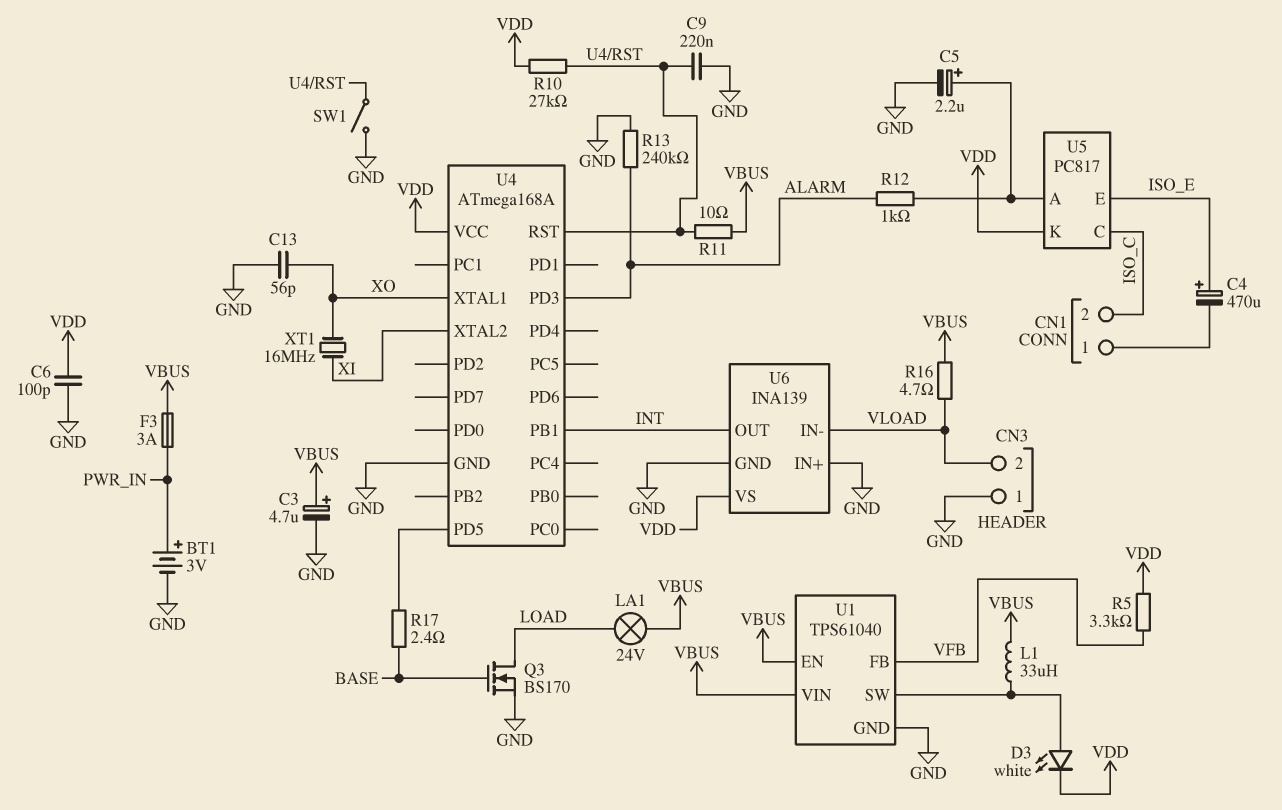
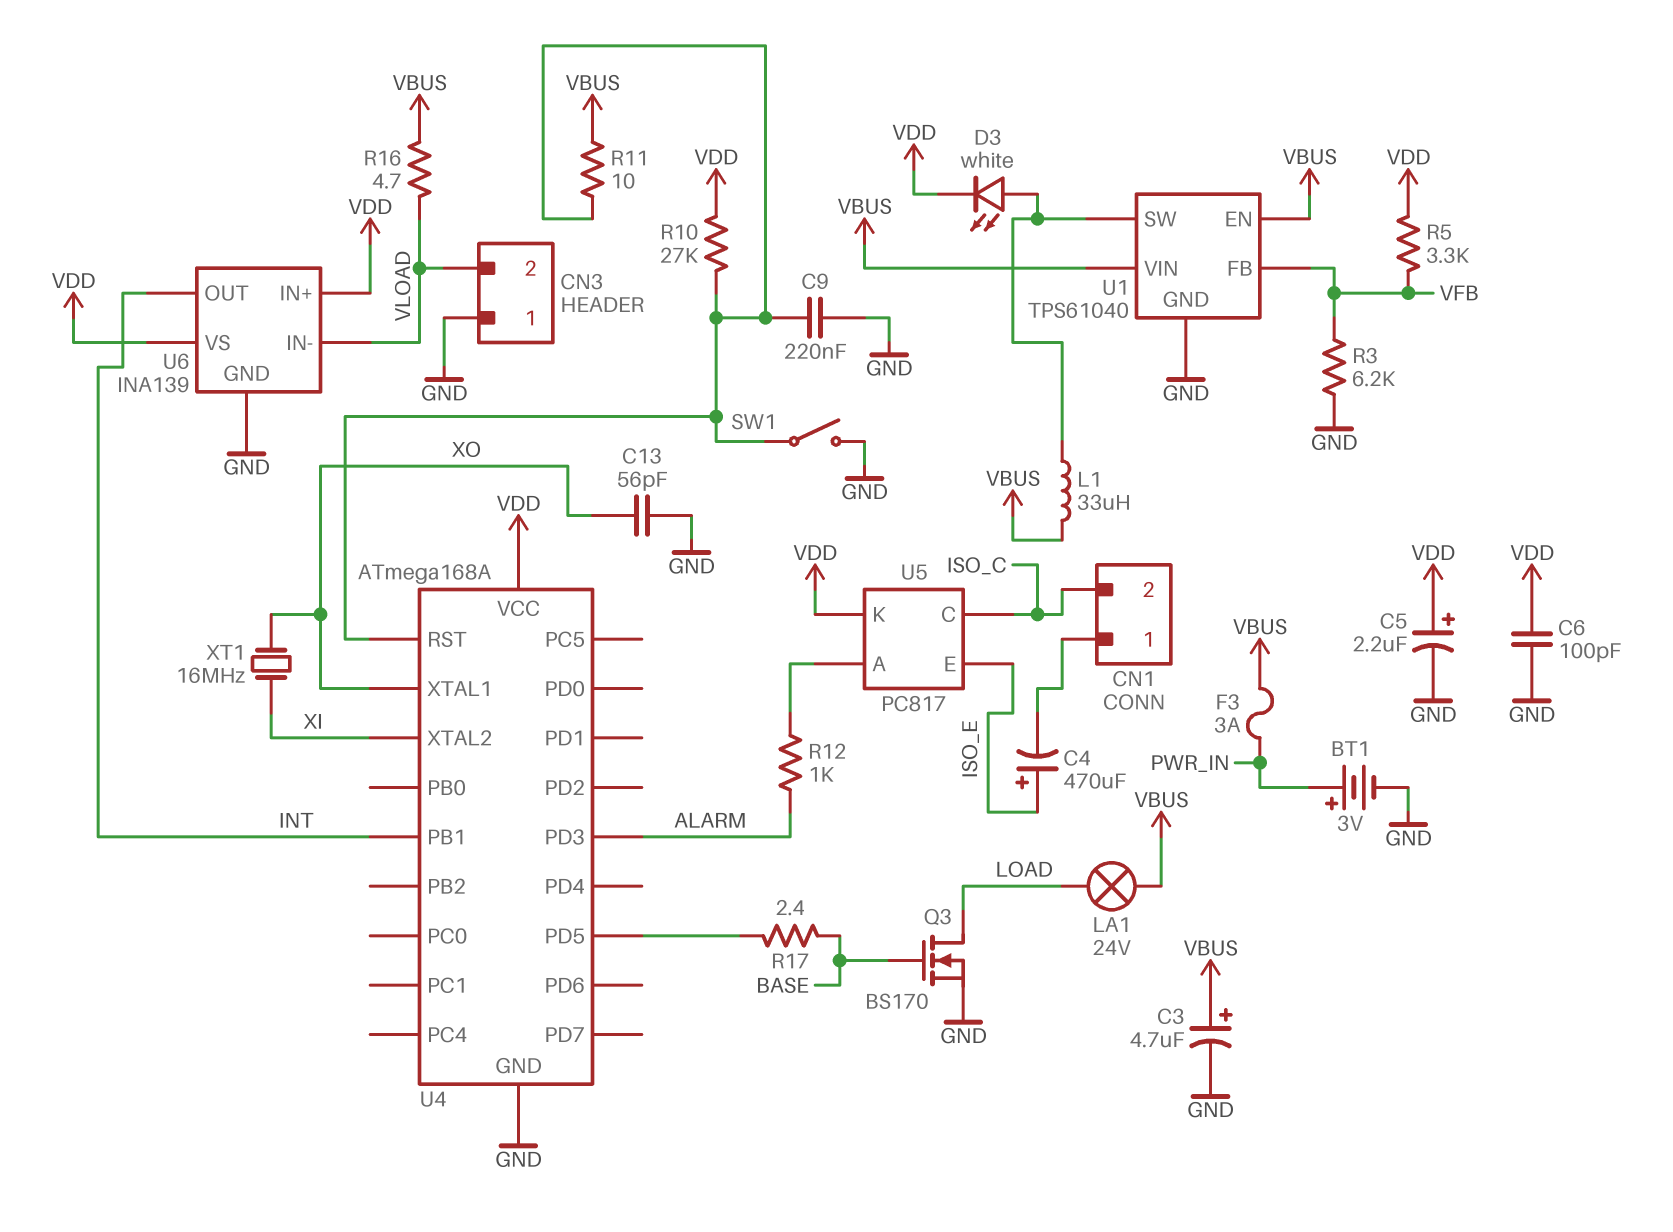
C5: 2.2uF (plus U5/A, minus GND) -> 2.2uF (plus VDD, minus GND)
R3: none -> 6.2k (GND, VFB)
R13: 240k (ALARM, GND) -> none
U6 pin IN+: GND -> VDD

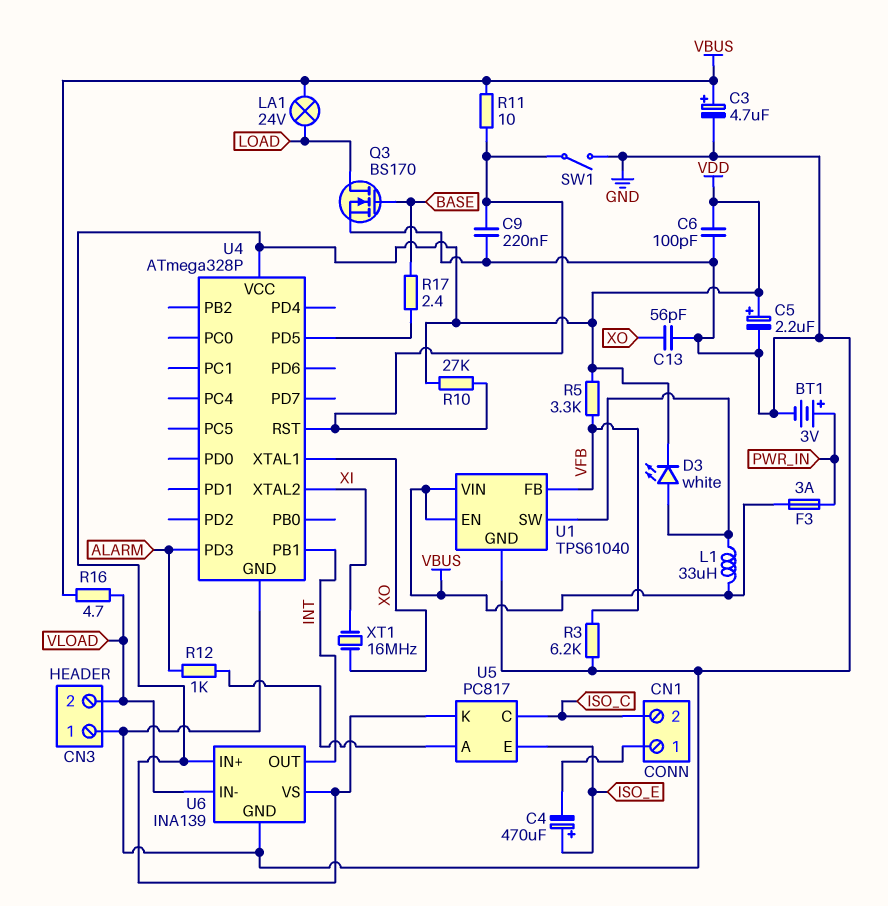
U4: ATmega168A -> ATmega328P

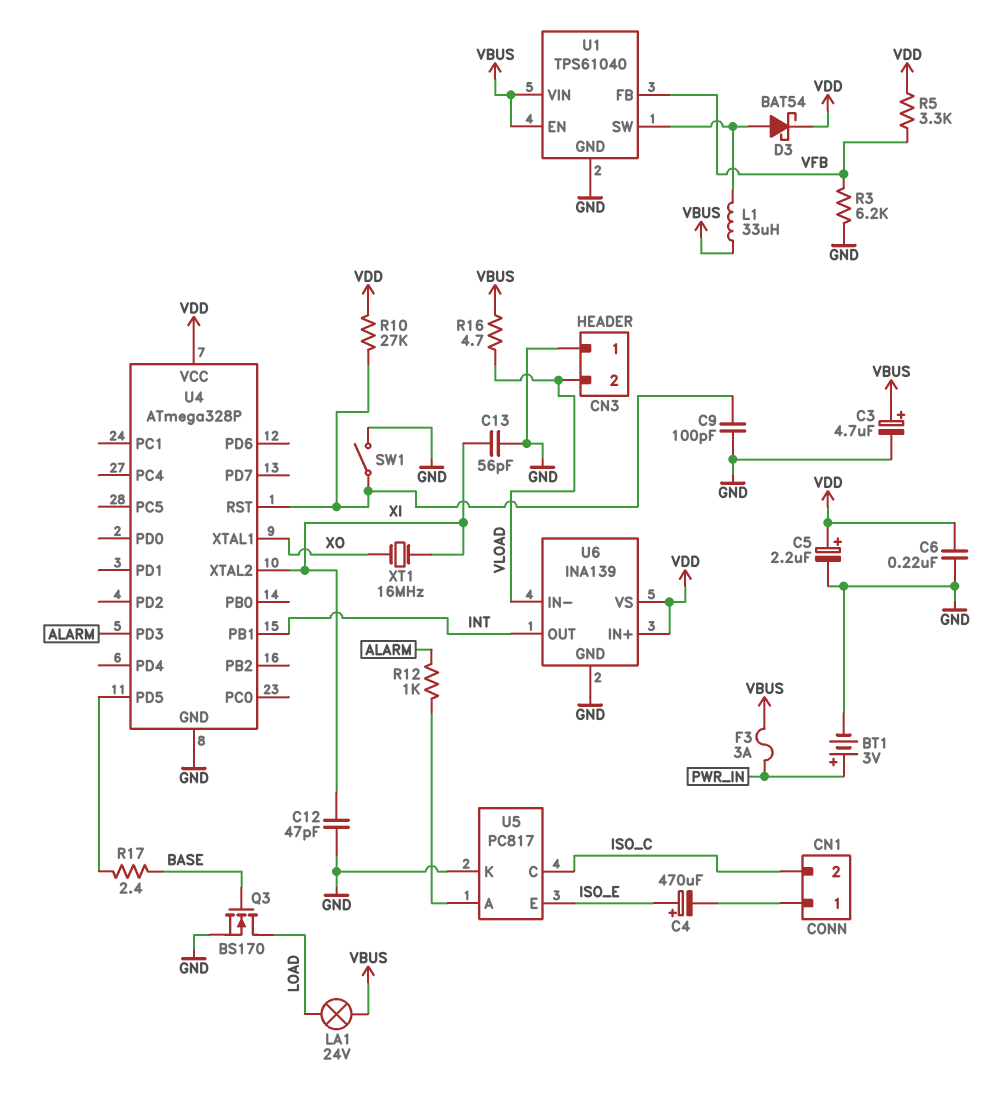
C6: 100pF (GND, VDD) -> 220nF (GND, VDD)
C9: 220nF (GND, U4/RST) -> 100pF (GND, U4/RST)
C12: none -> 47pF (GND, XI)
C13: 56pF (GND, XO) -> 56pF (GND, XI)
D3: LED white (A U1/SW, K VDD) -> schottky BAT54 (A U1/SW, K VDD)
R11: 10 (U4/RST, VBUS) -> none
U5 pin K: VDD -> GND

